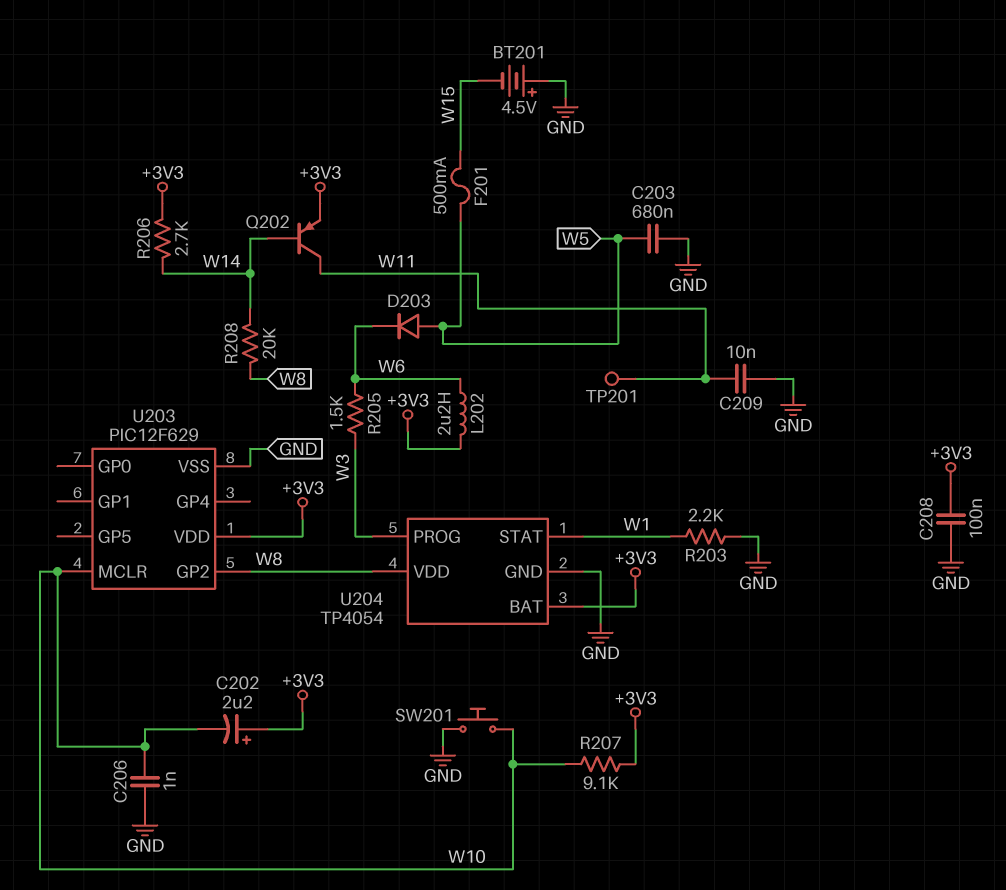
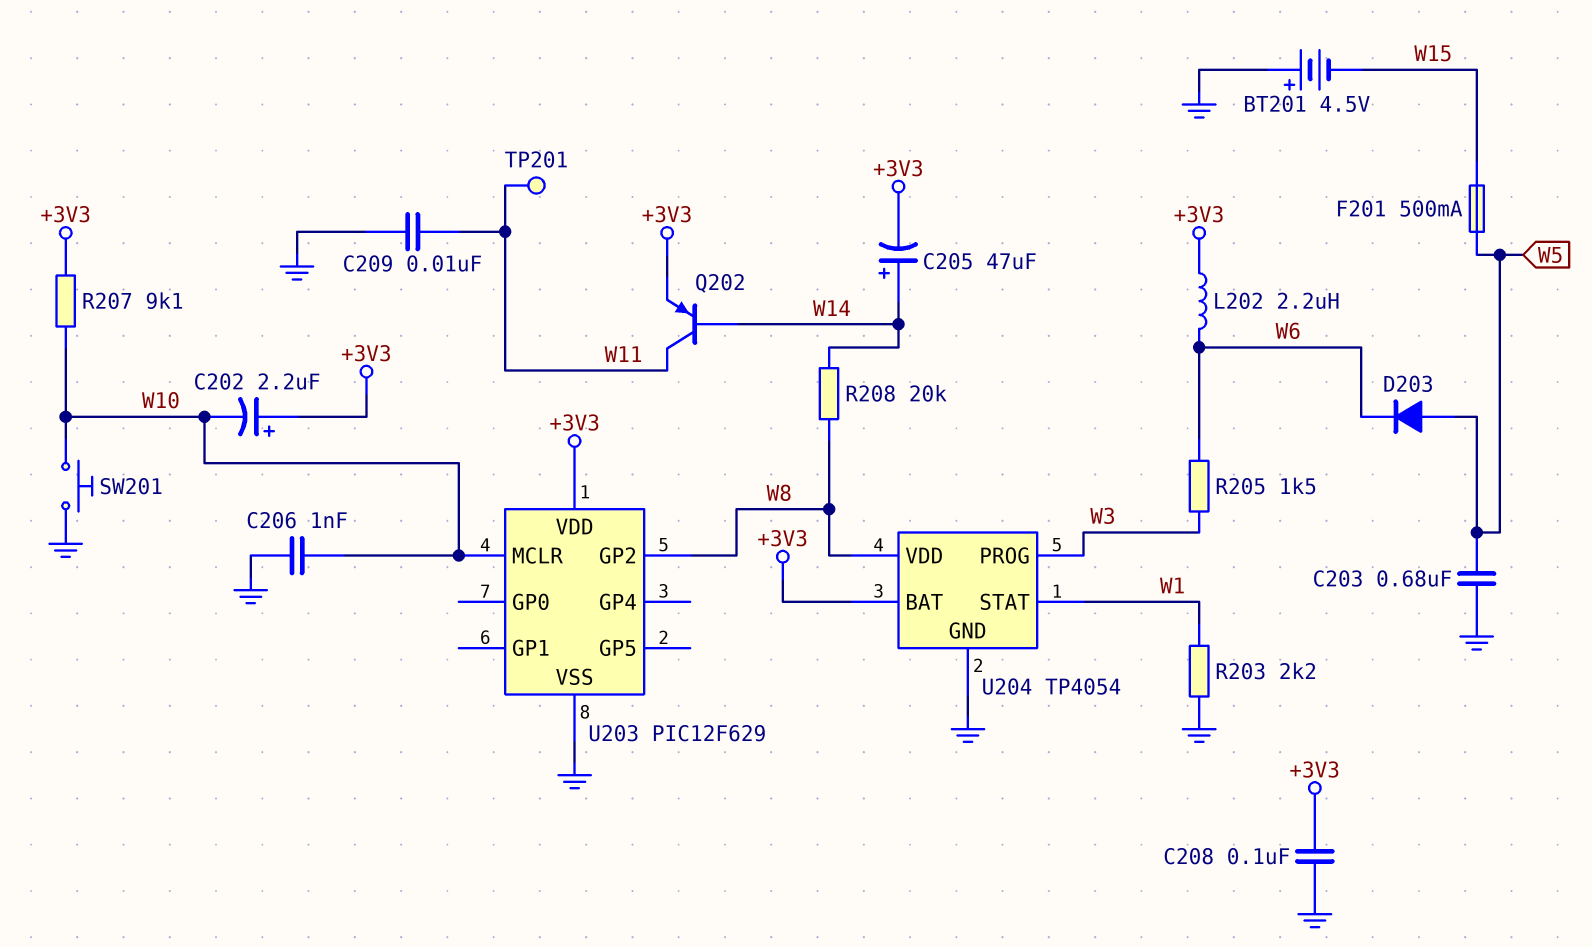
C205: none -> 47uF (plus W14, minus +3V3)
R206: 2.7k (+3V3, W14) -> none

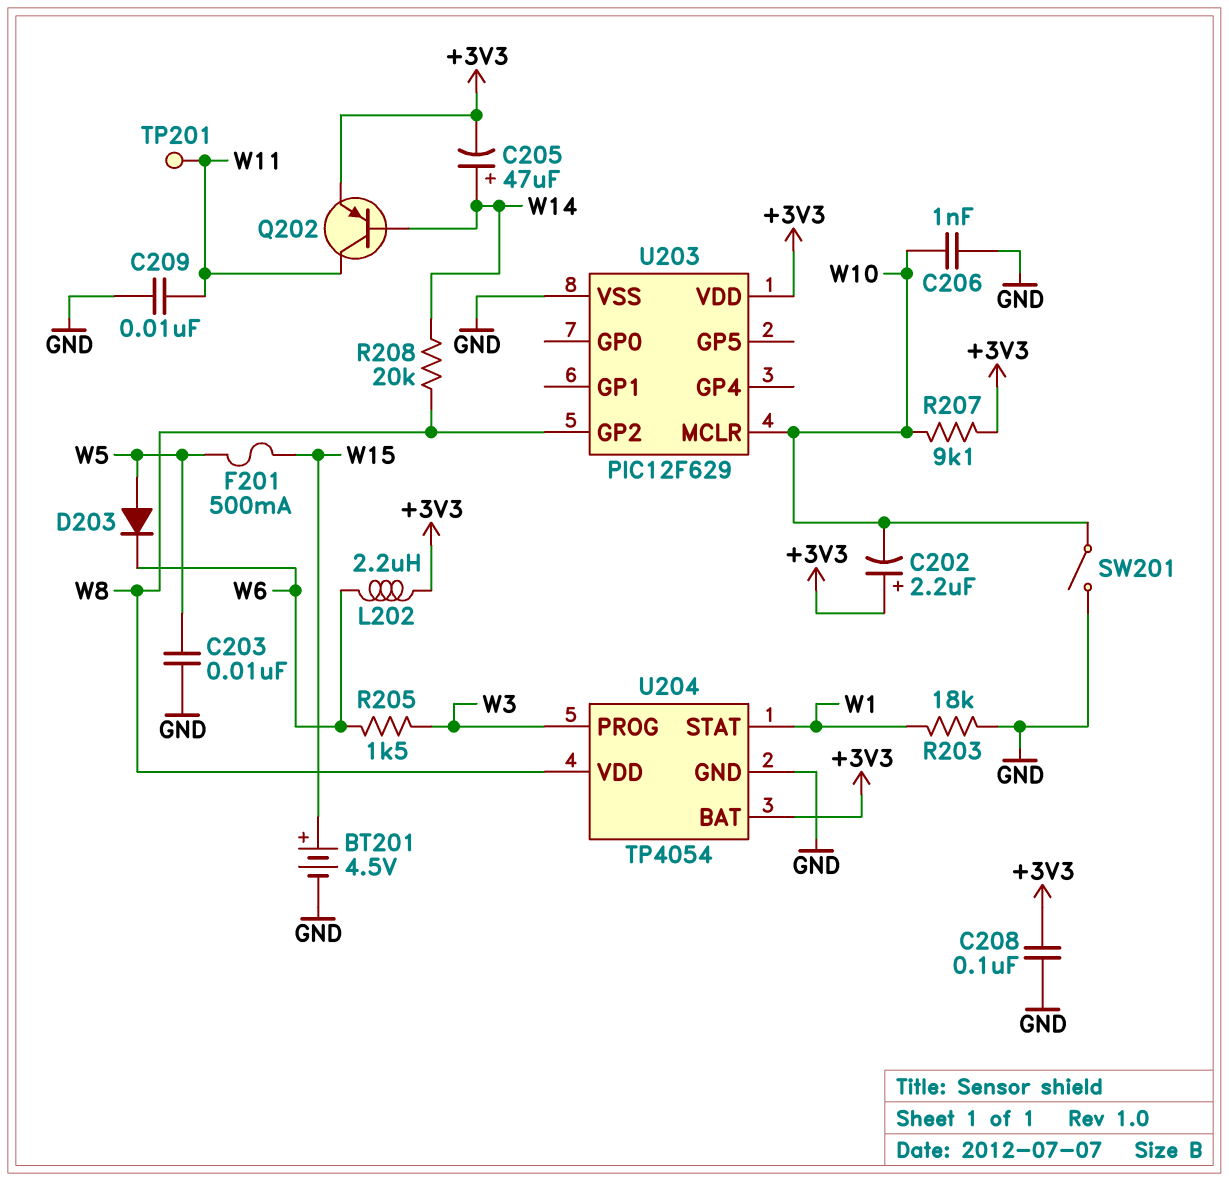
BT201: 4.5V (plus GND, minus W15) -> 4.5V (plus W15, minus GND)
C203: 680nF (GND, W5) -> 10nF (GND, W5)
R203: 2.2k (GND, W1) -> 18k (GND, W1)
SW201: button (GND, W10) -> switch (GND, W10)

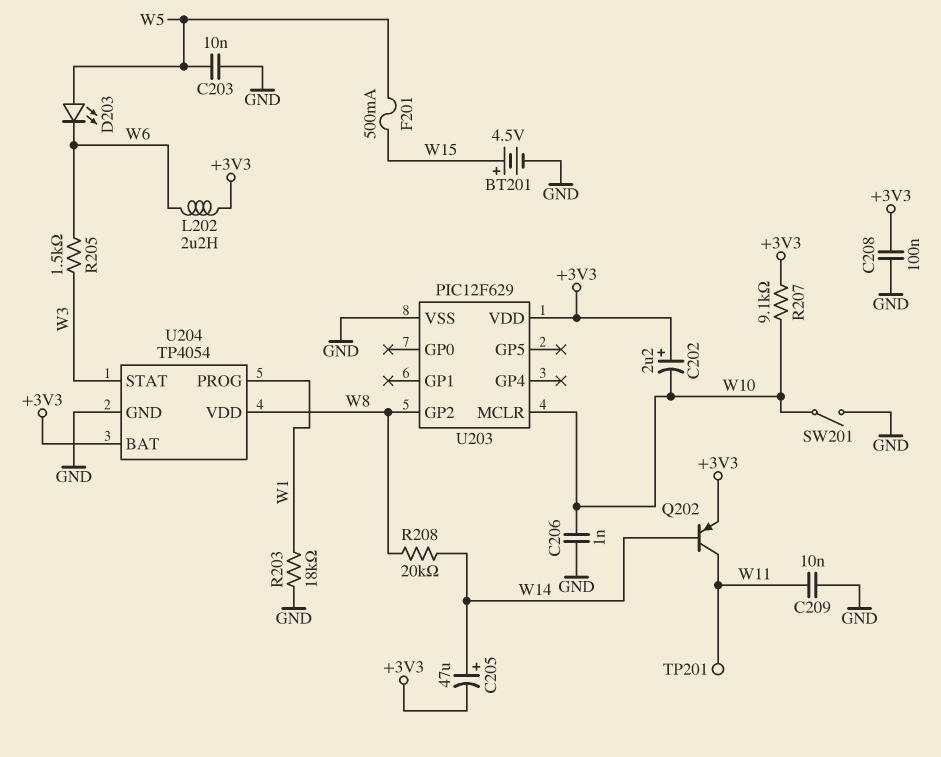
D203: diode (A W5, K W6) -> LED (A W5, K W6)
U204 pin PROG: W3 -> W1
U204 pin STAT: W1 -> W3

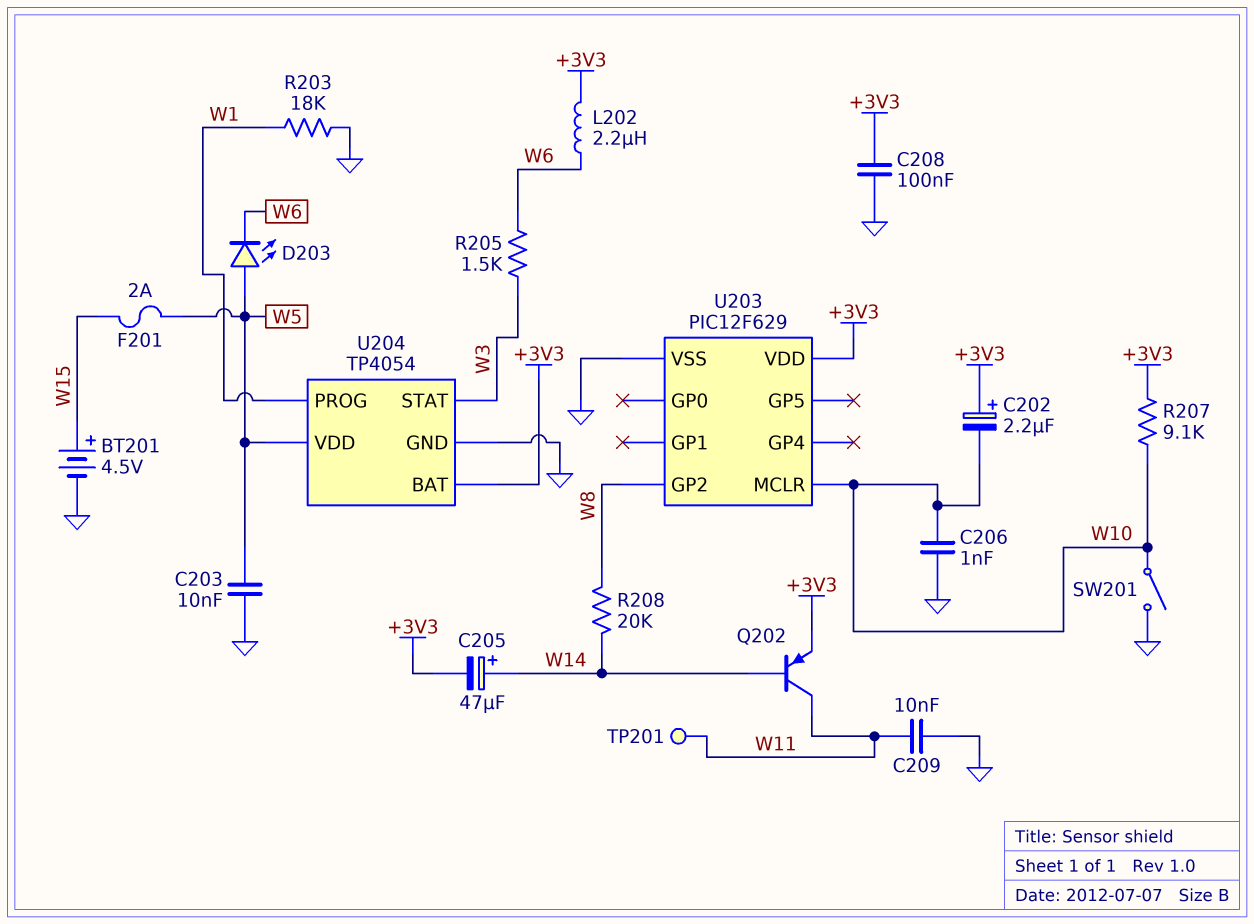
F201: 500mA (W5, W15) -> 2A (W5, W15)
U204 pin VDD: W8 -> W5

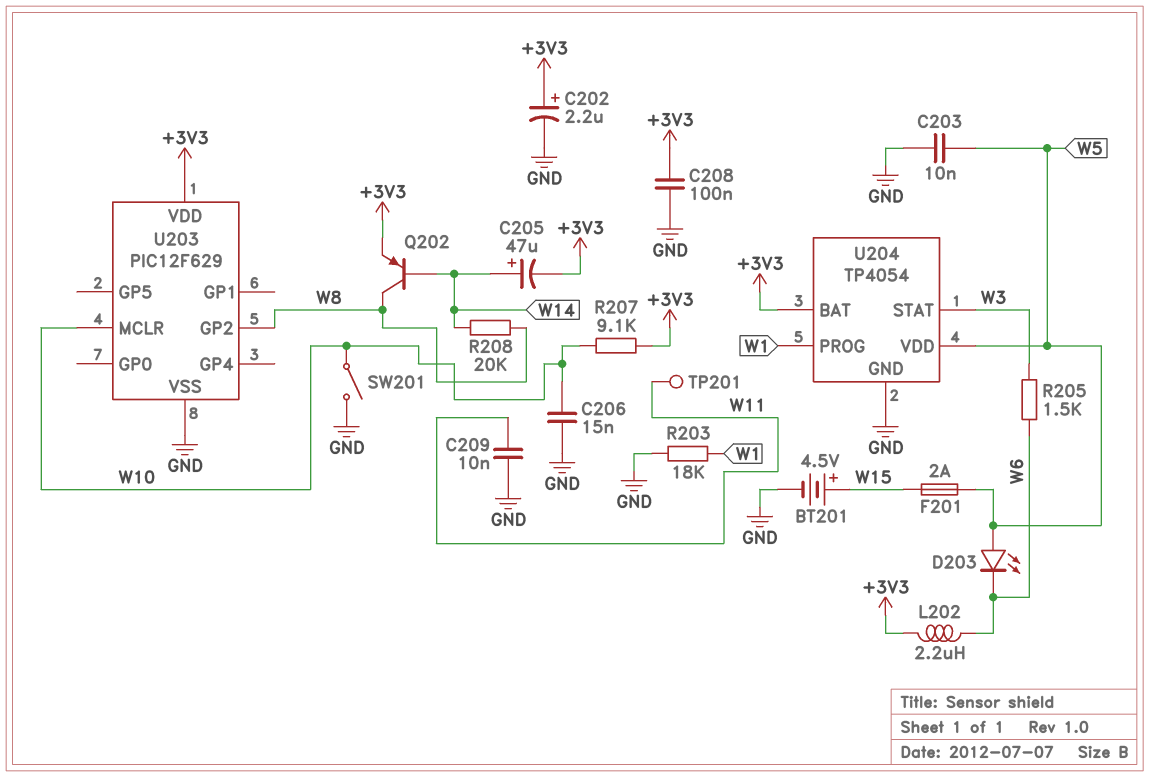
C202: 2.2uF (plus +3V3, minus W10) -> 2.2uF (plus +3V3, minus GND)
C206: 1nF (GND, W10) -> 15nF (GND, W10)
Q202: PNP (B W14, C W11, E +3V3) -> PNP (B W14, C W8, E +3V3)

